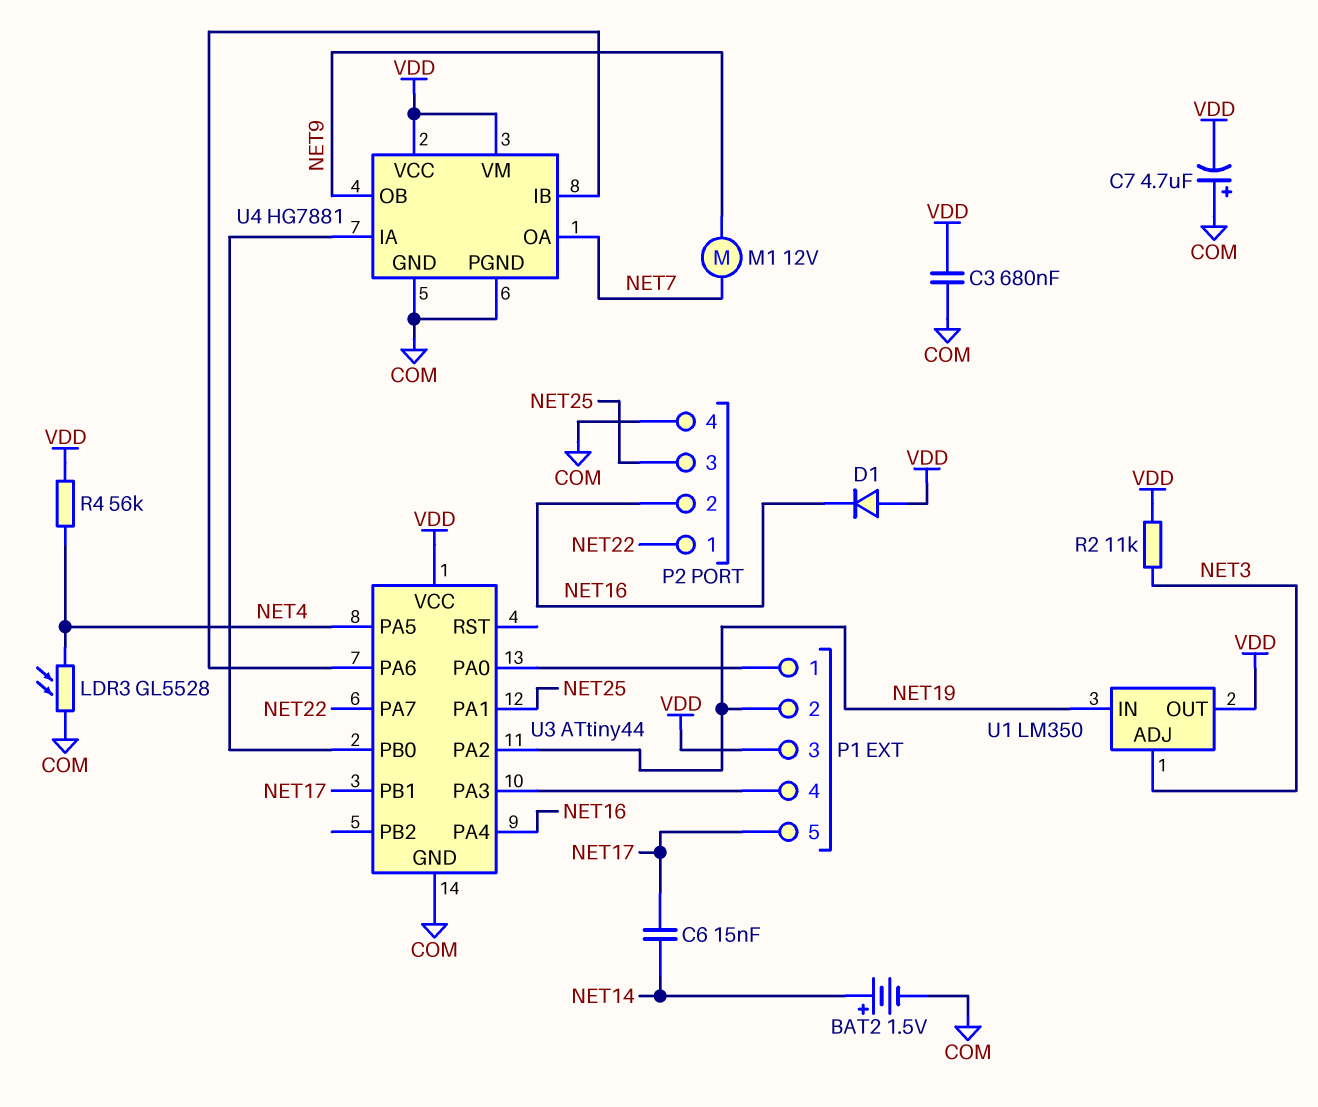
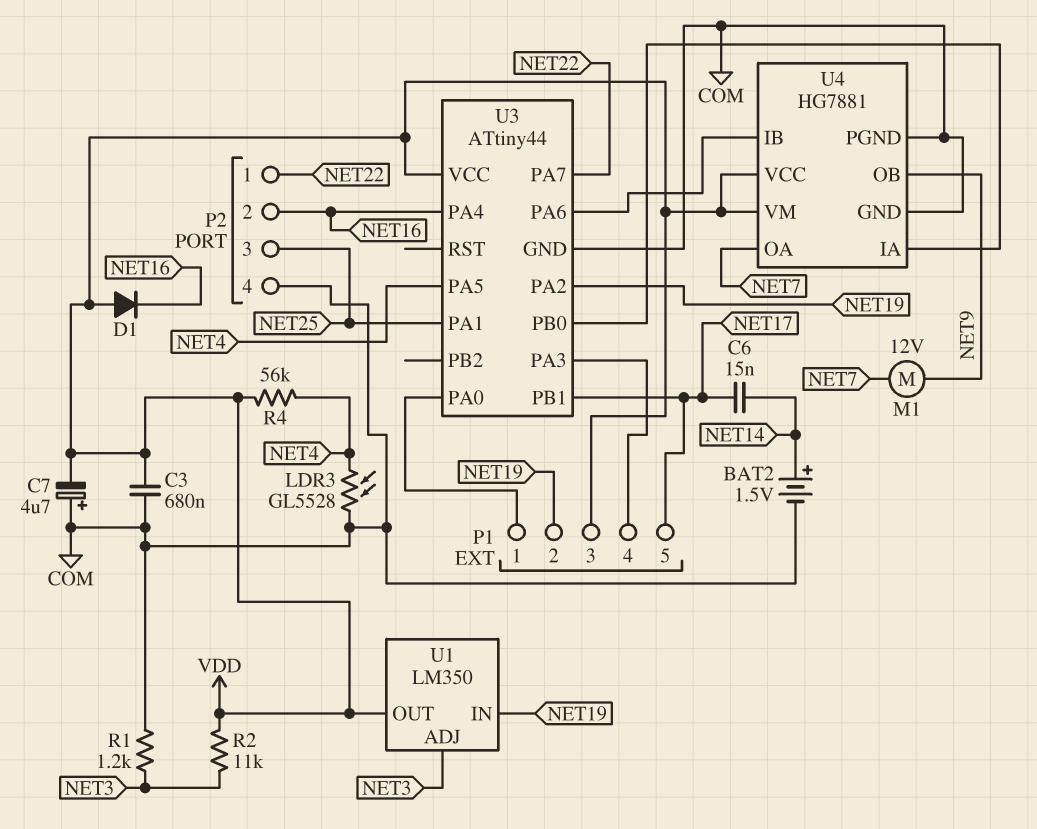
R1: none -> 1.2k (COM, NET3)

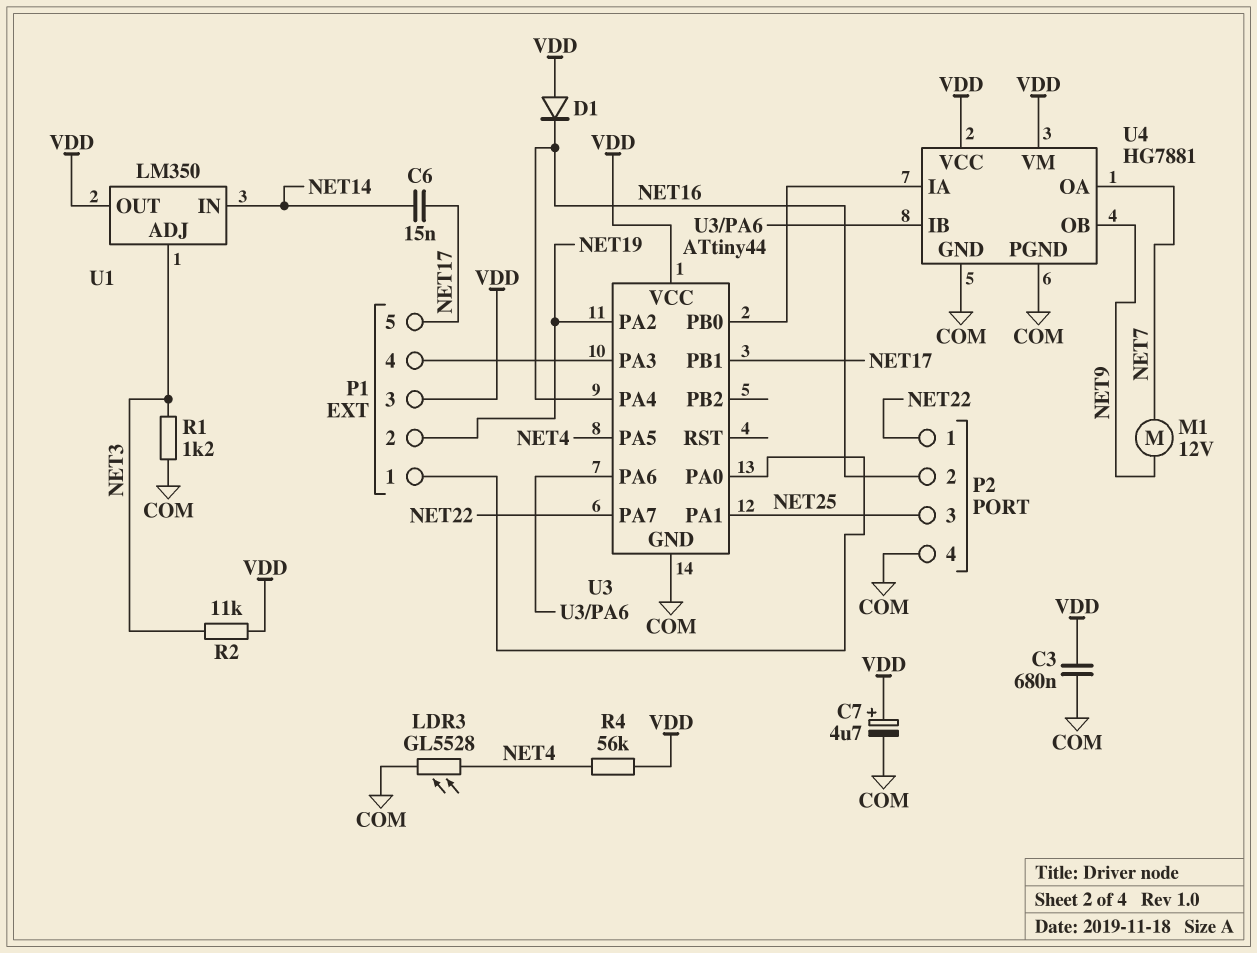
BAT2: 1.5V (plus NET14, minus COM) -> none
C7: 4.7uF (plus COM, minus VDD) -> 4.7uF (plus VDD, minus COM)
U1 pin IN: NET19 -> NET14

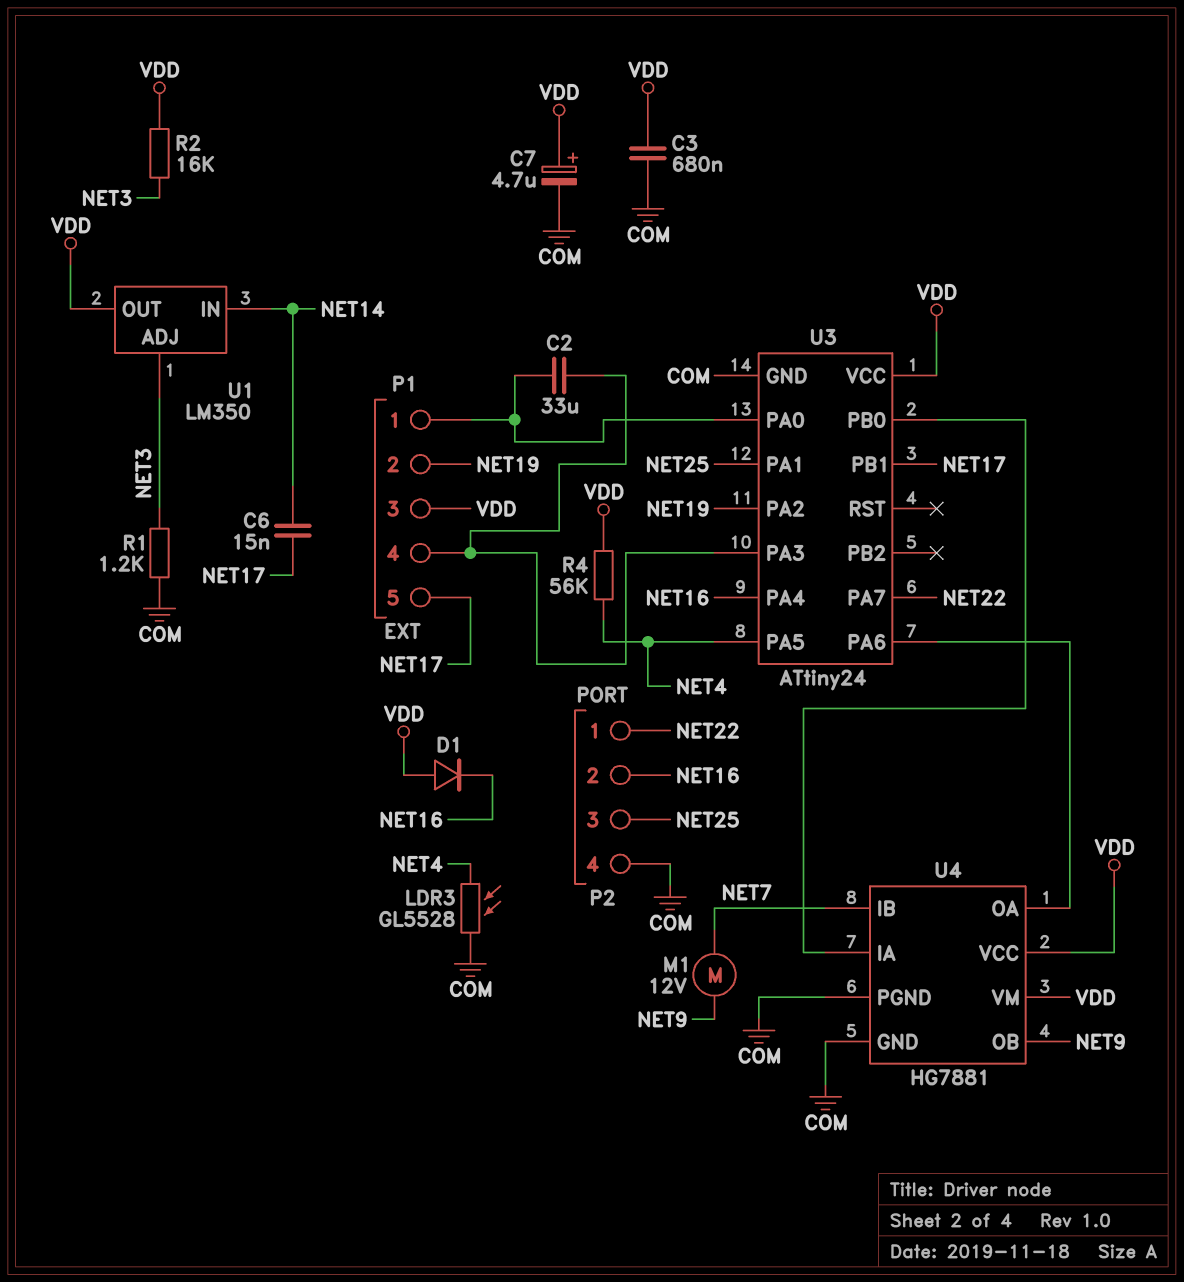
C2: none -> 33uF (P1/1, P1/4)
R2: 11k (NET3, VDD) -> 16k (NET3, VDD)
U3: ATtiny44 -> ATtiny24
U4 pin IB: U3/PA6 -> NET7
U4 pin OA: NET7 -> U3/PA6

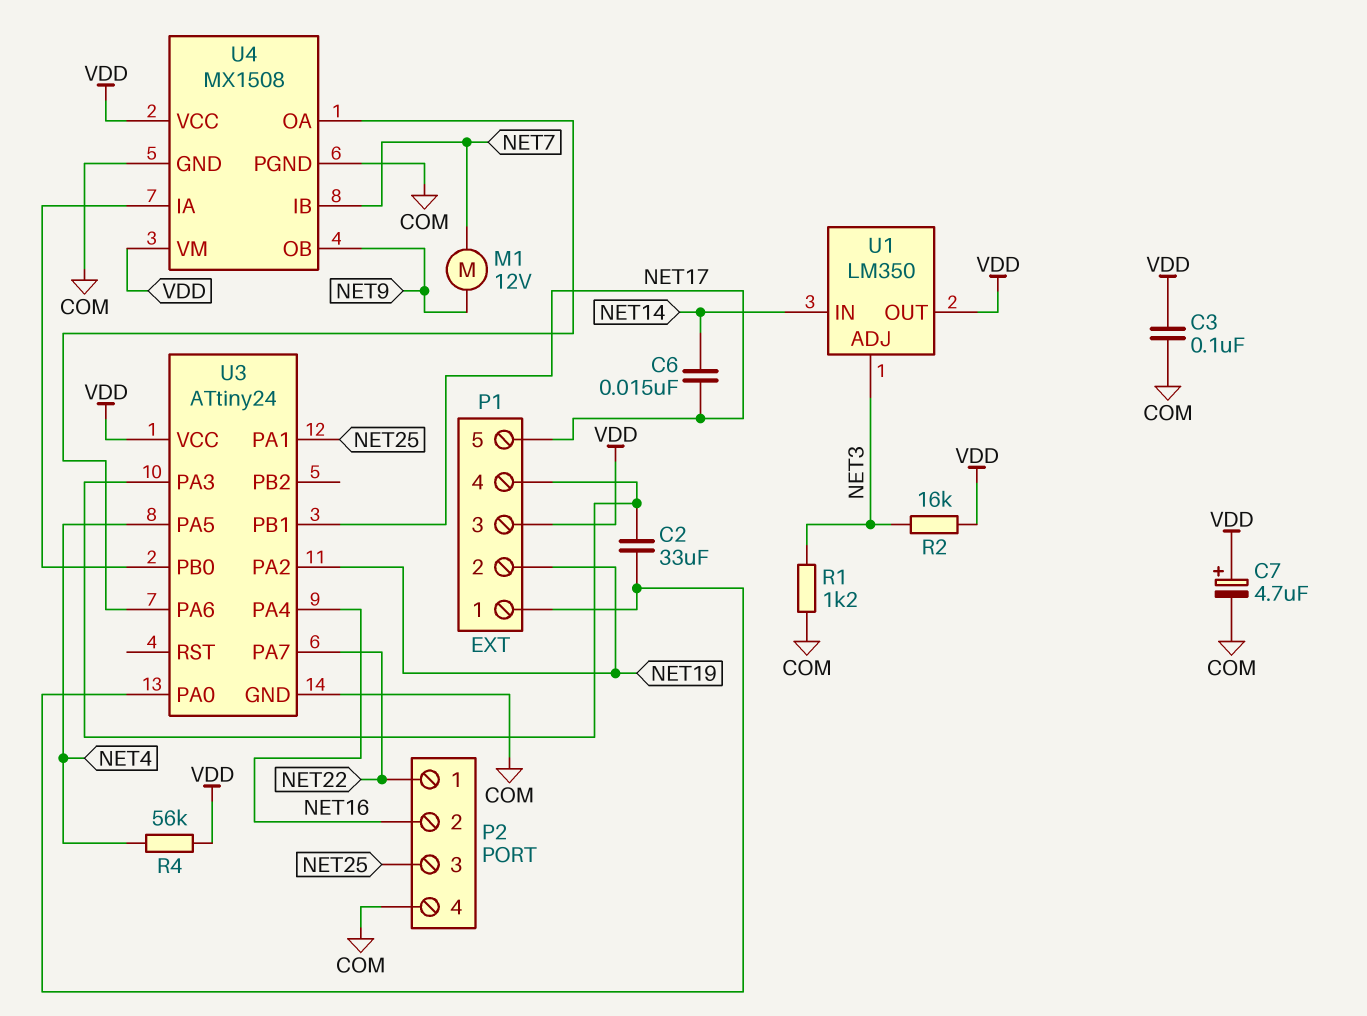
C3: 680nF (COM, VDD) -> 100nF (COM, VDD)
D1: diode (A VDD, K NET16) -> none
LDR3: GL5528 (COM, NET4) -> none
U4: HG7881 -> MX1508

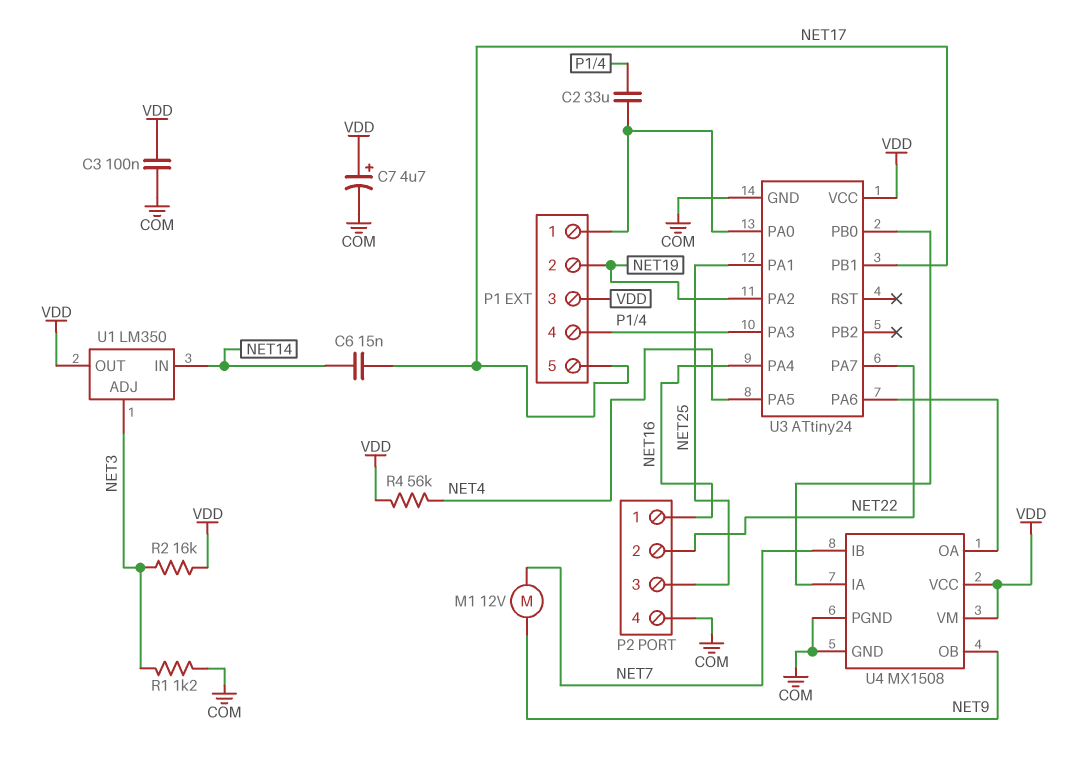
P2 pin 1: NET22 -> NET16
P2 pin 2: NET16 -> NET22

